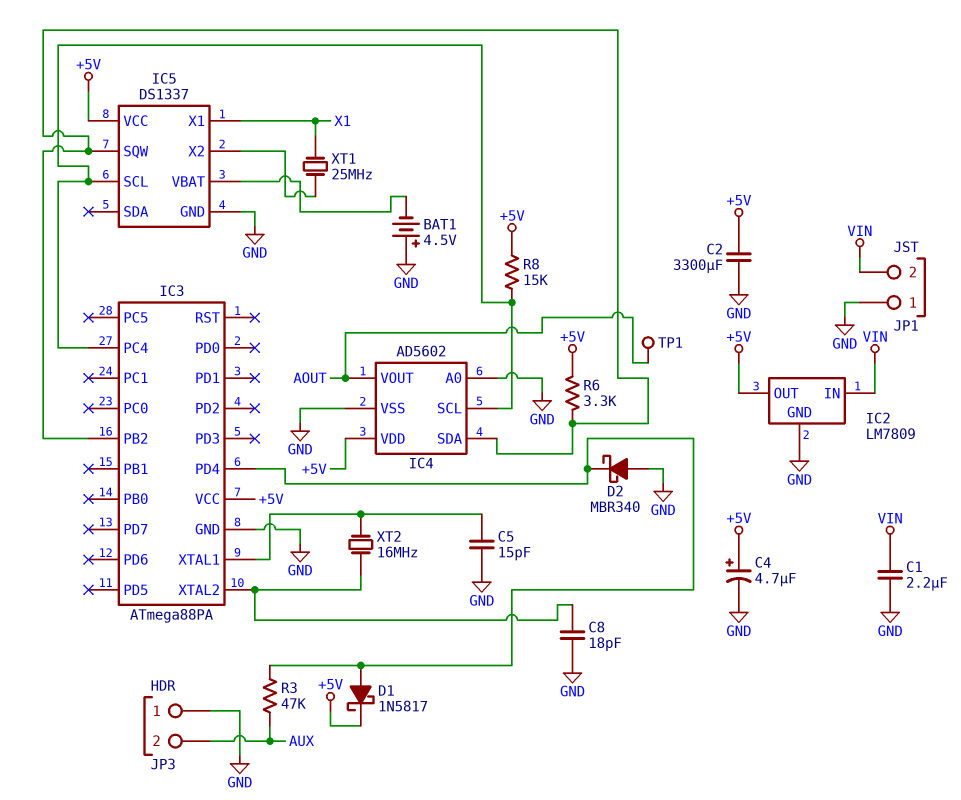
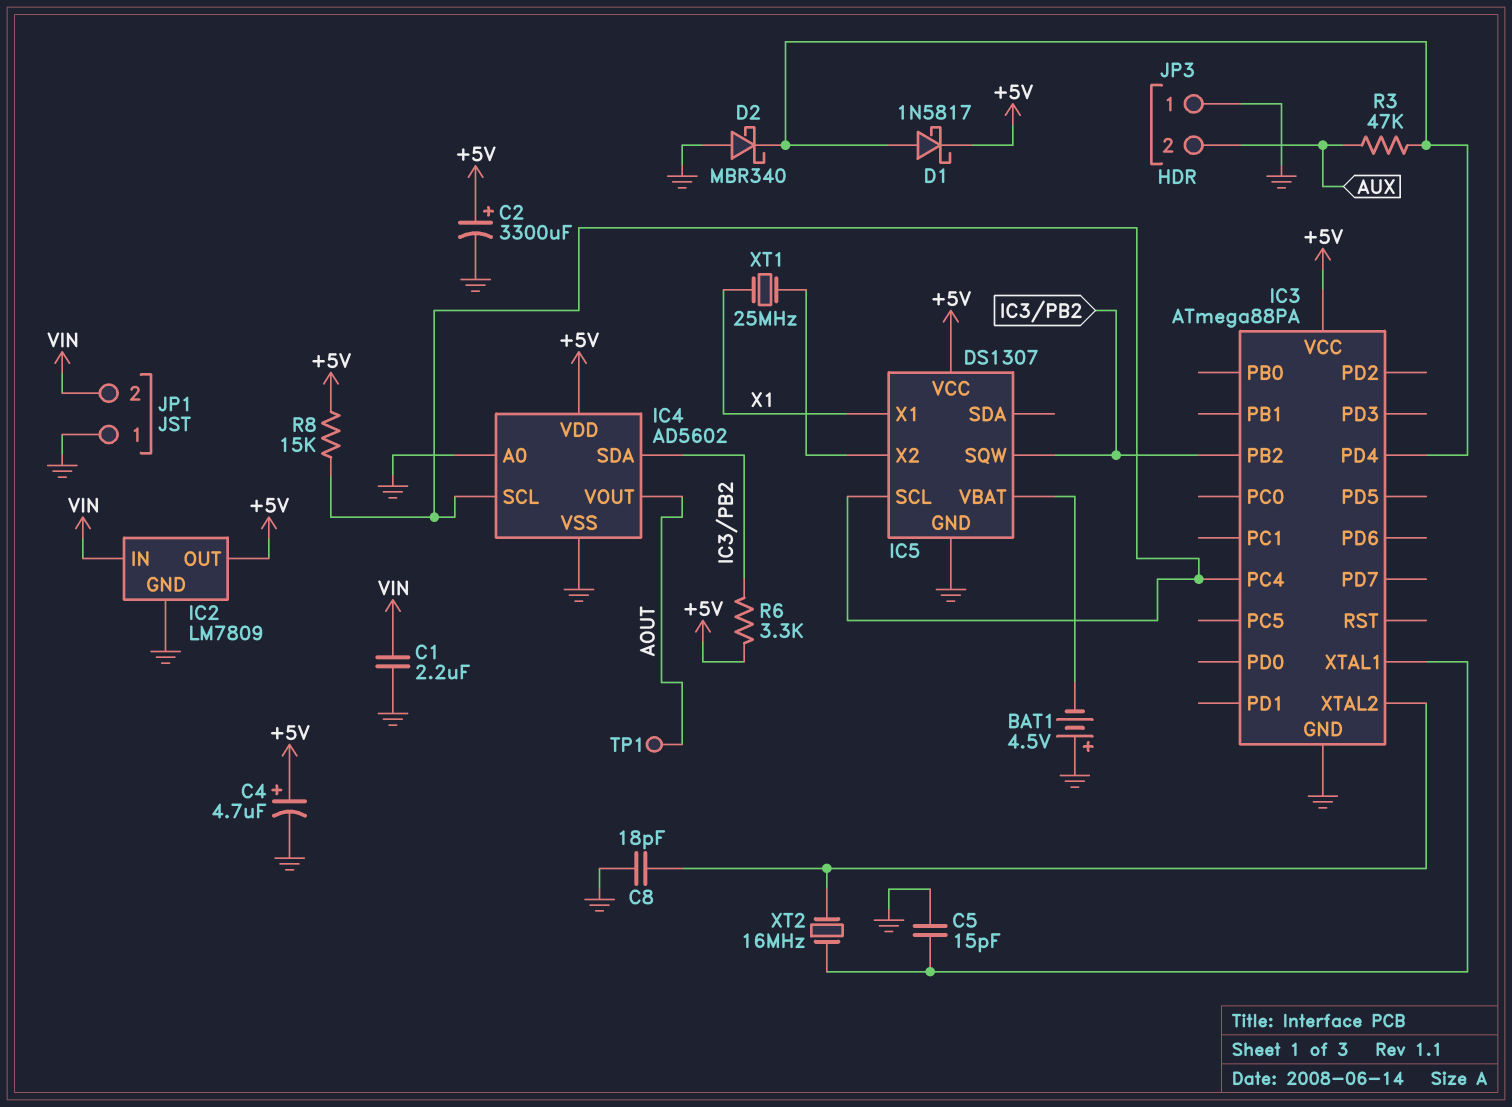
C2: 3300uF (+5V, GND) -> 3300uF (plus +5V, minus GND)
IC5: DS1337 -> DS1307

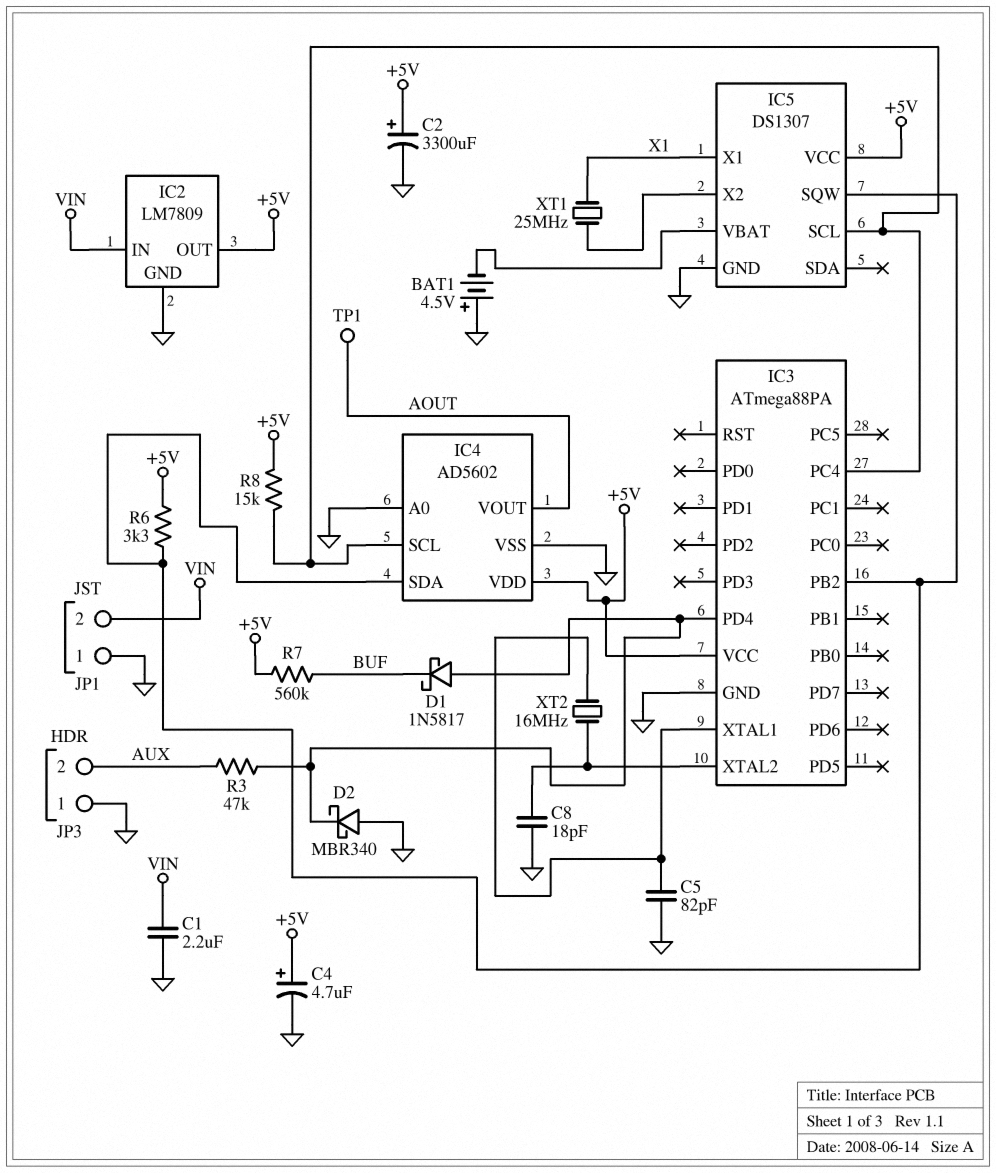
C5: 15pF (GND, IC3/XTAL1) -> 82pF (GND, IC3/XTAL1)
D1: schottky 1N5817 (A IC3/PD4, K +5V) -> schottky 1N5817 (A IC3/PD4, K BUF)
R7: none -> 560k (+5V, BUF)

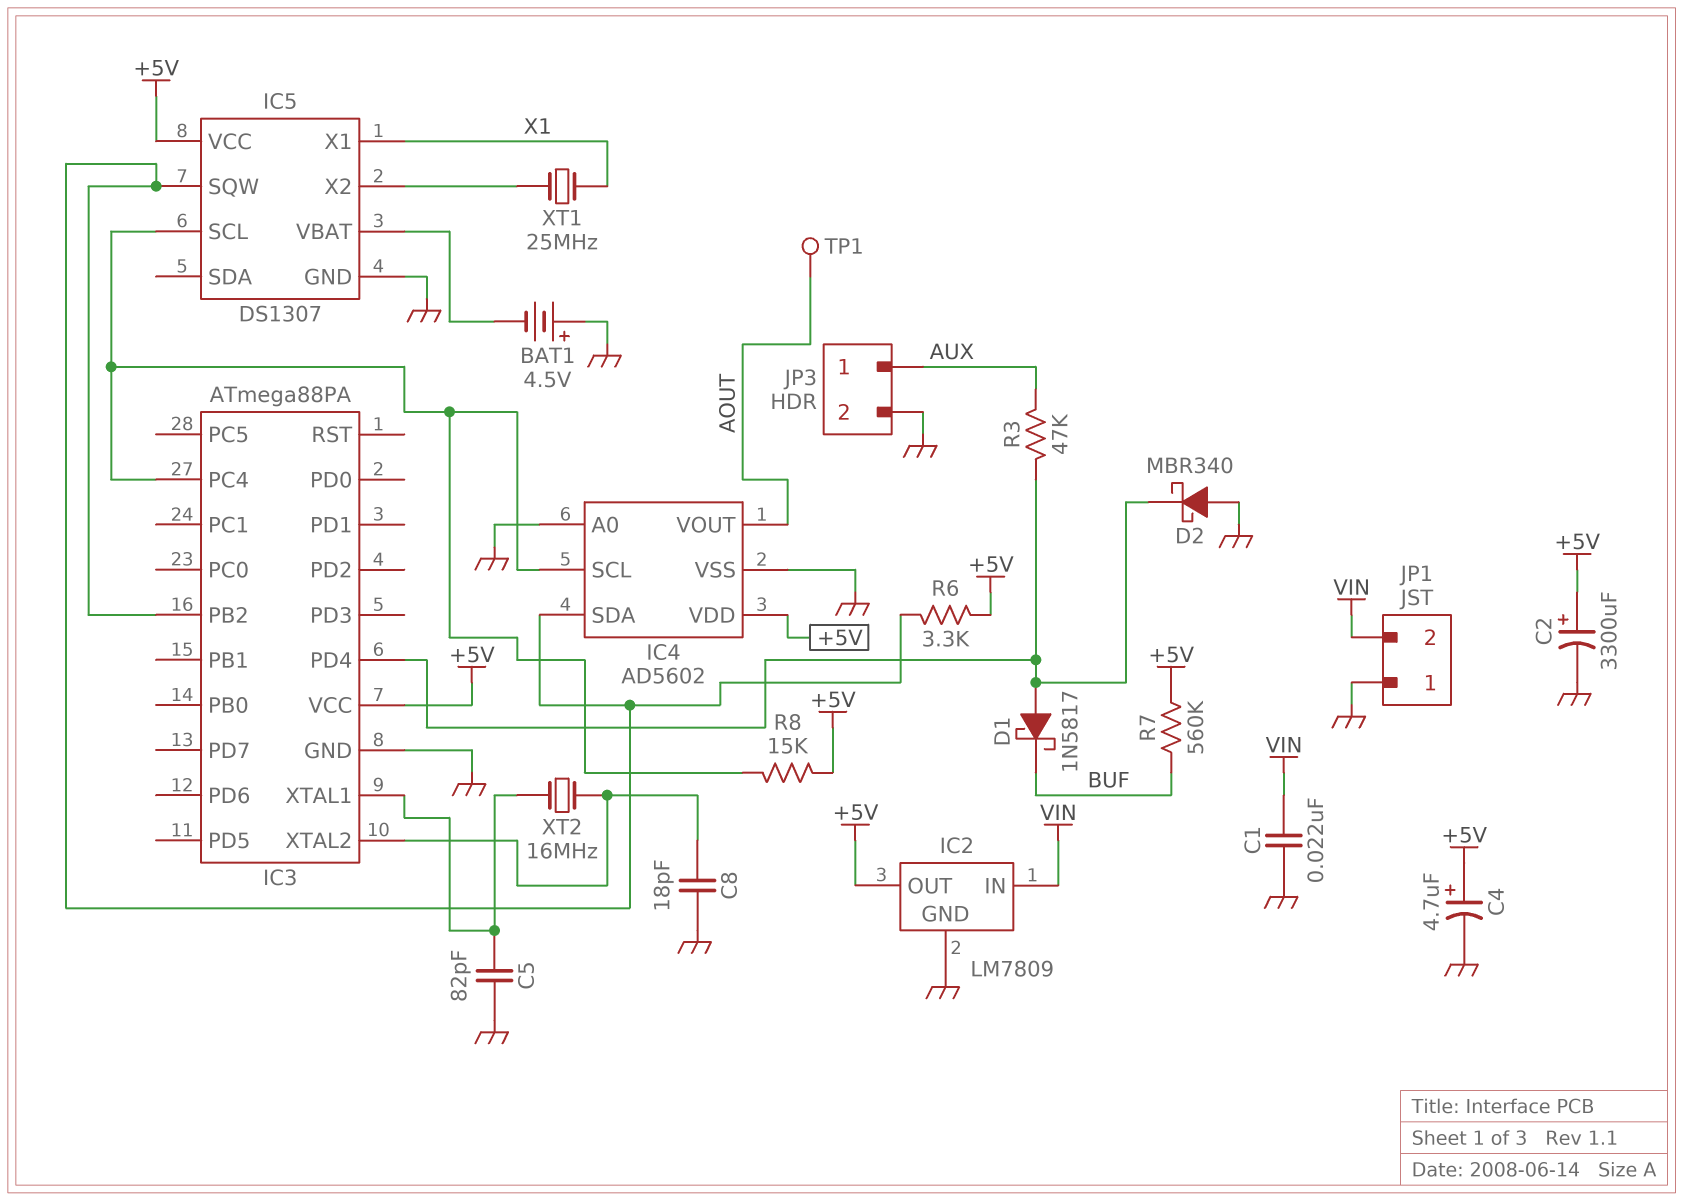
C1: 2.2uF (GND, VIN) -> 22nF (GND, VIN)
JP3 pin 1: GND -> AUX
JP3 pin 2: AUX -> GND

